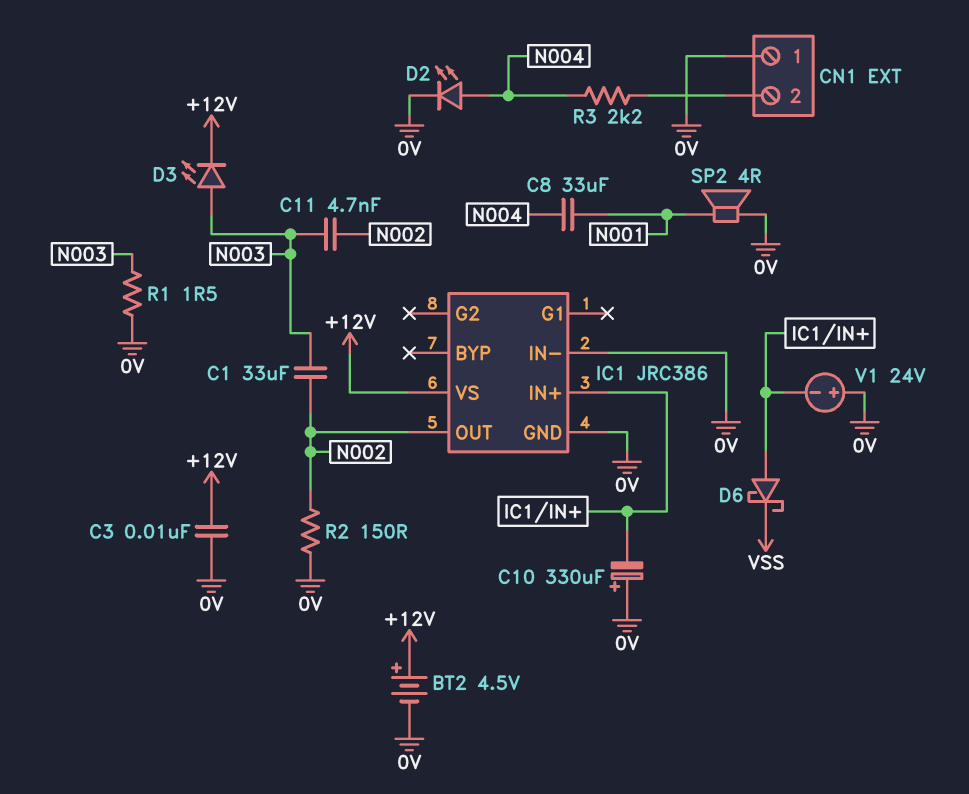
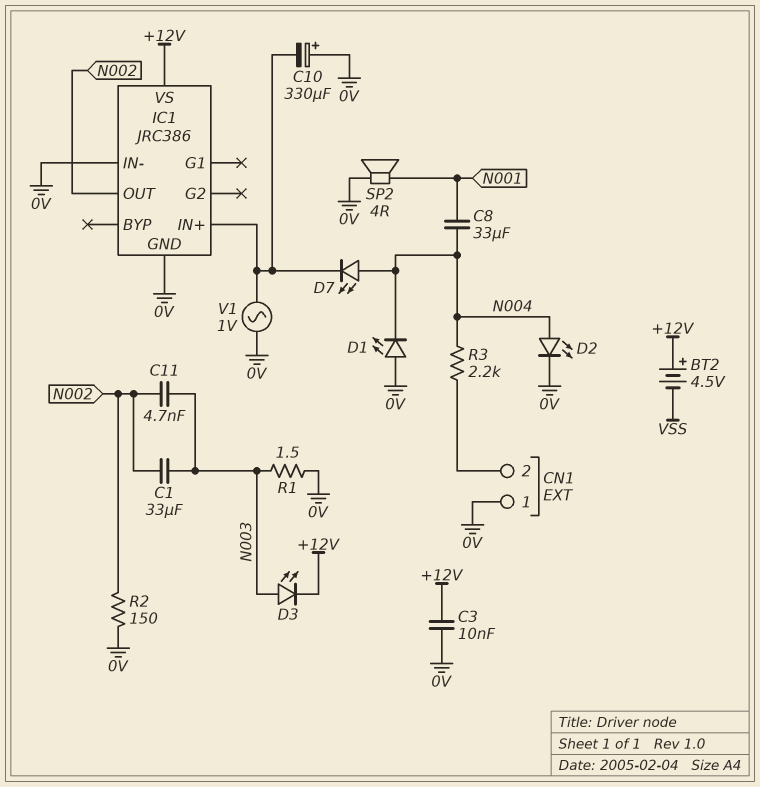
BT2: 4.5V (plus +12V, minus 0V) -> 4.5V (plus +12V, minus VSS)
D1: none -> LED (A 0V, K N004)
D6: schottky (A IC1/IN+, K VSS) -> none
D7: none -> LED (A N004, K IC1/IN+)
V1: 24V (plus 0V, minus IC1/IN+) -> AC 1V (0V, IC1/IN+)

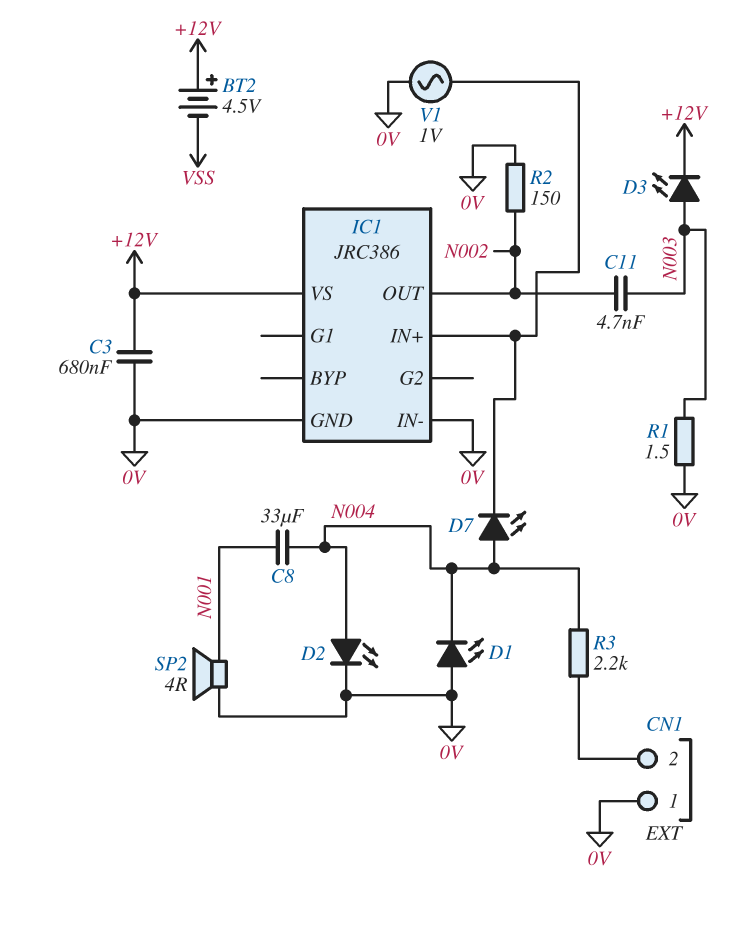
C1: 33uF (N002, N003) -> none
C3: 10nF (+12V, 0V) -> 680nF (+12V, 0V)
C10: 330uF (plus 0V, minus IC1/IN+) -> none

